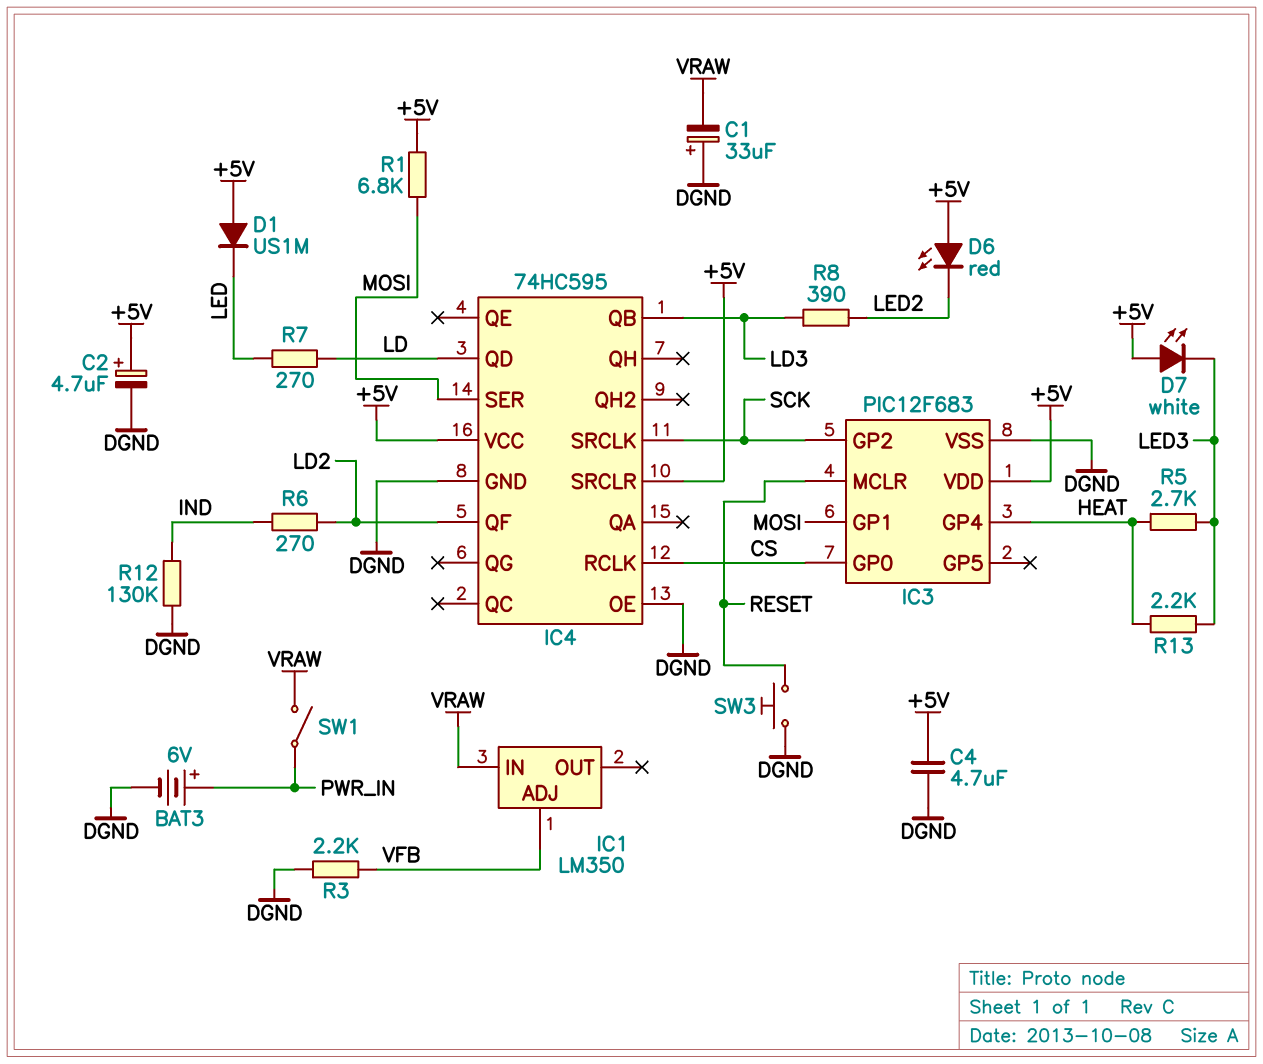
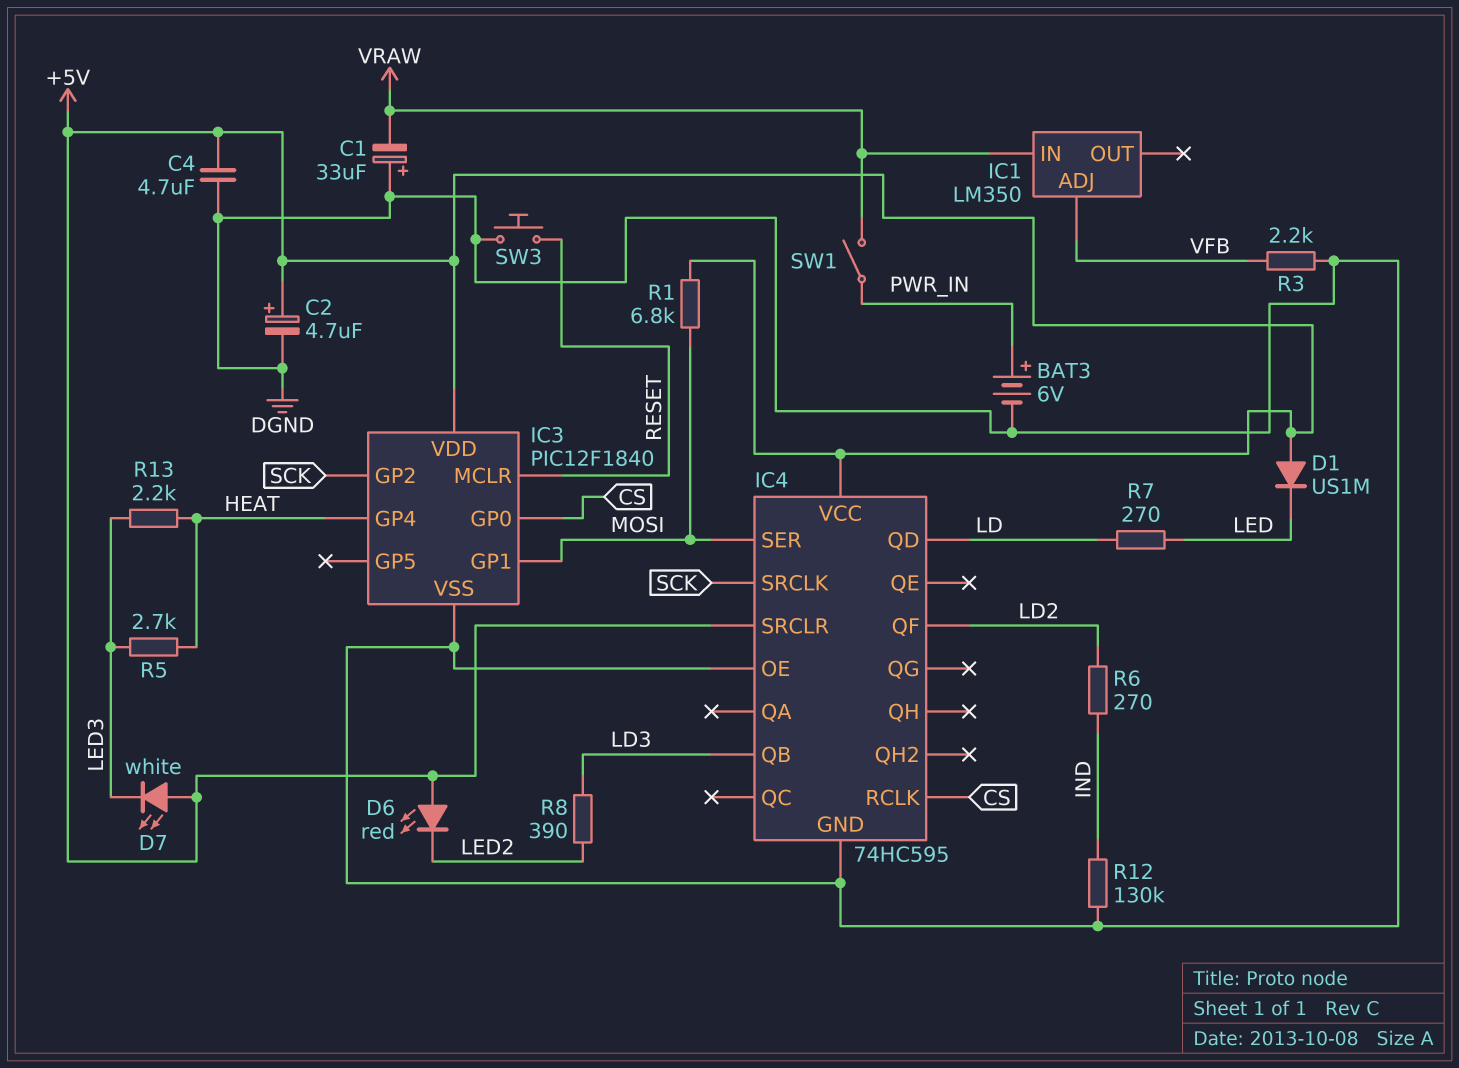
IC3: PIC12F683 -> PIC12F1840

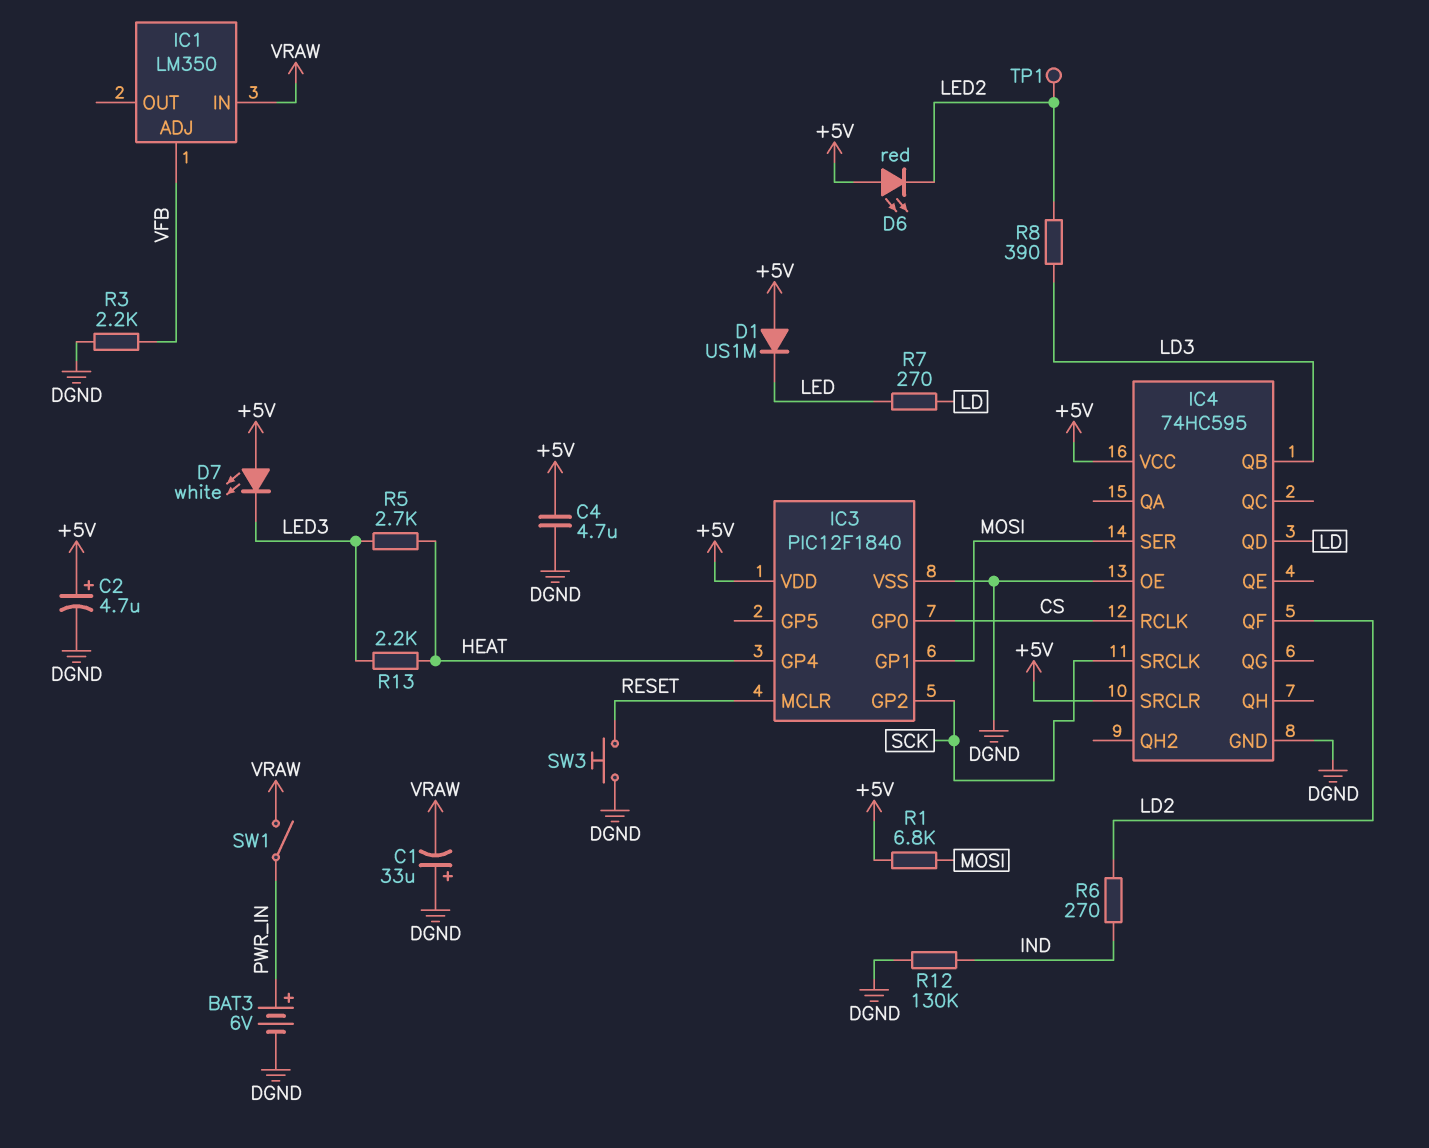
TP1: none -> test point (LED2)

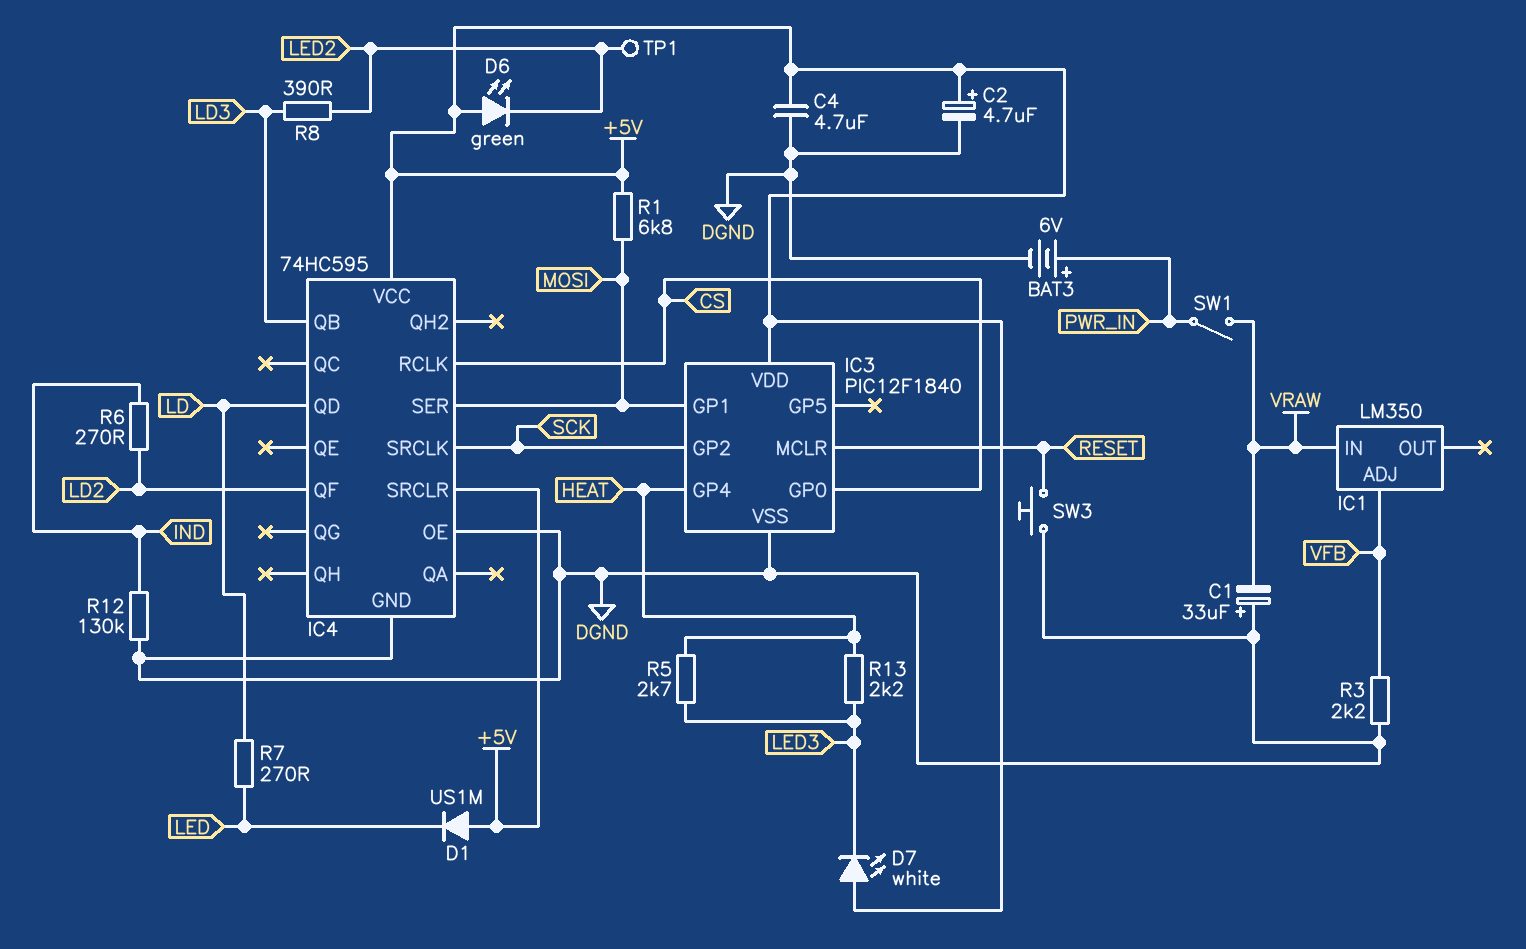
D6: LED red (A +5V, K LED2) -> LED green (A +5V, K LED2)

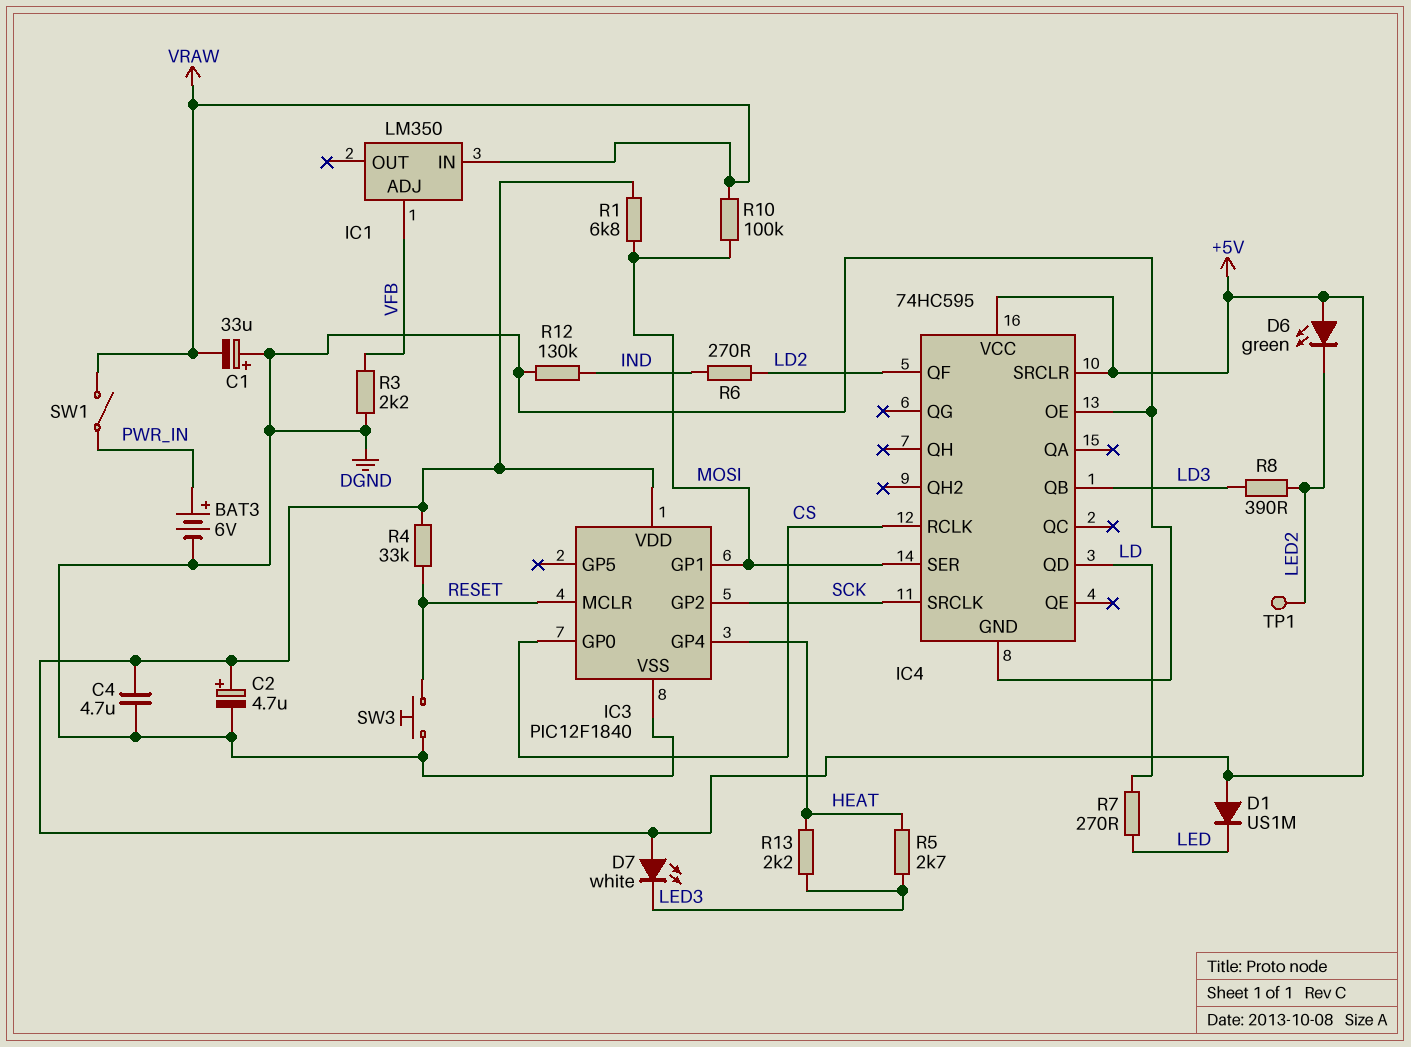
R4: none -> 33k (+5V, RESET)
R10: none -> 100k (MOSI, VRAW)

